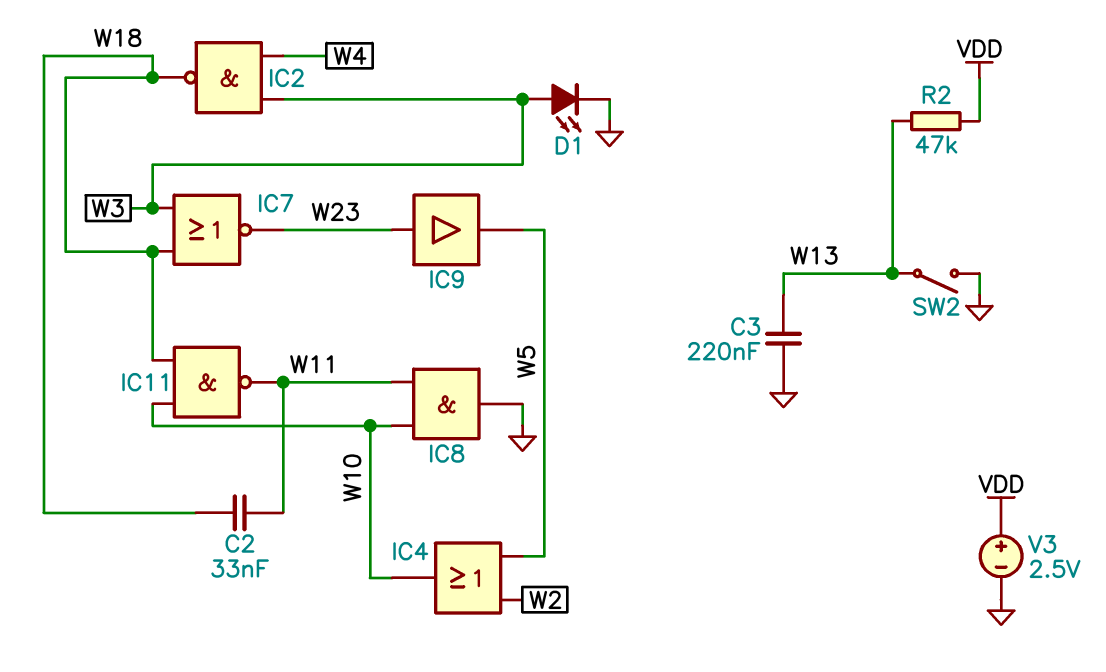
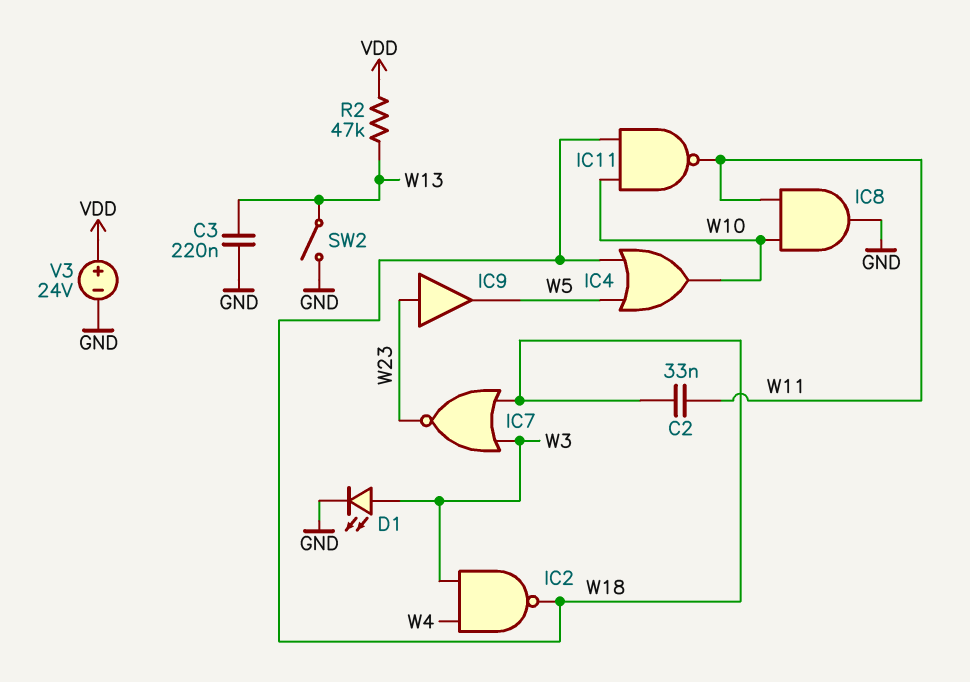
IC4: OR (in W2, in W5, out W10) -> OR (in W5, in W18, out W10)
V3: 2.5V (plus VDD, minus GND) -> 24V (plus VDD, minus GND)

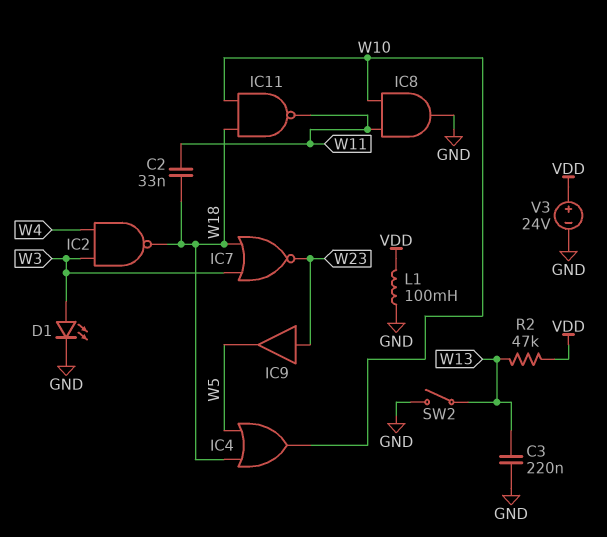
L1: none -> 100mH (GND, VDD)

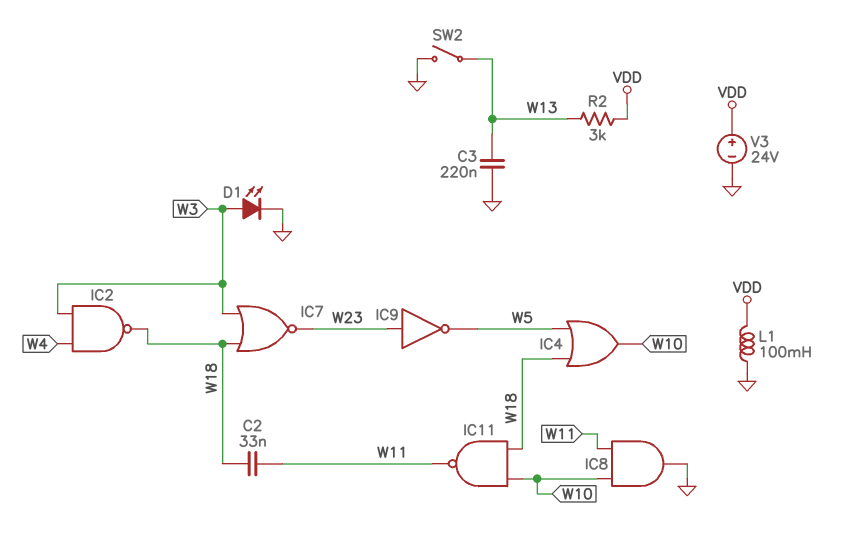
IC9: buffer (in W23, out W5) -> NOT (in W23, out W5)
R2: 47k (VDD, W13) -> 3k (VDD, W13)

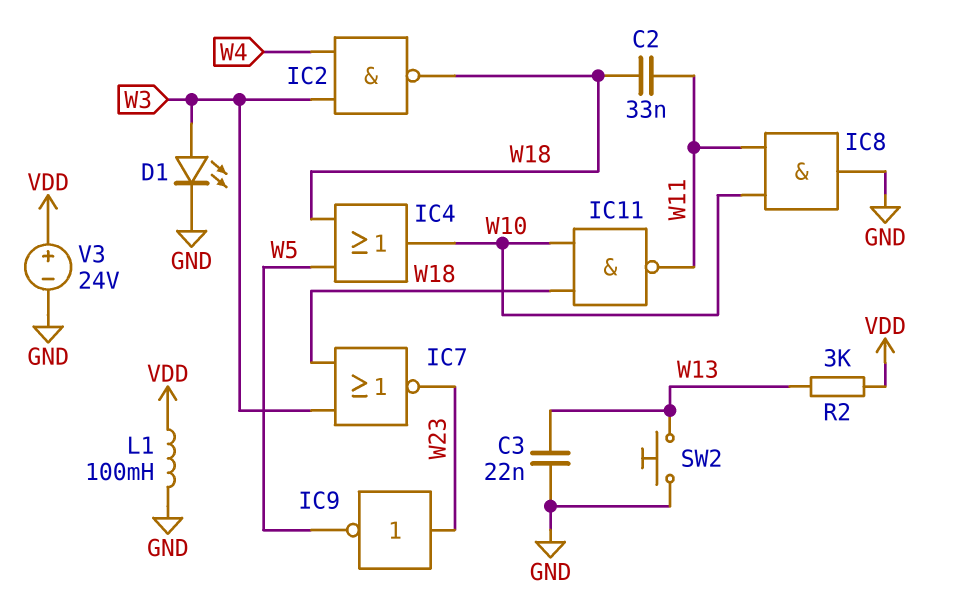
C3: 220nF (GND, W13) -> 22nF (GND, W13)
SW2: switch (GND, W13) -> button (GND, W13)

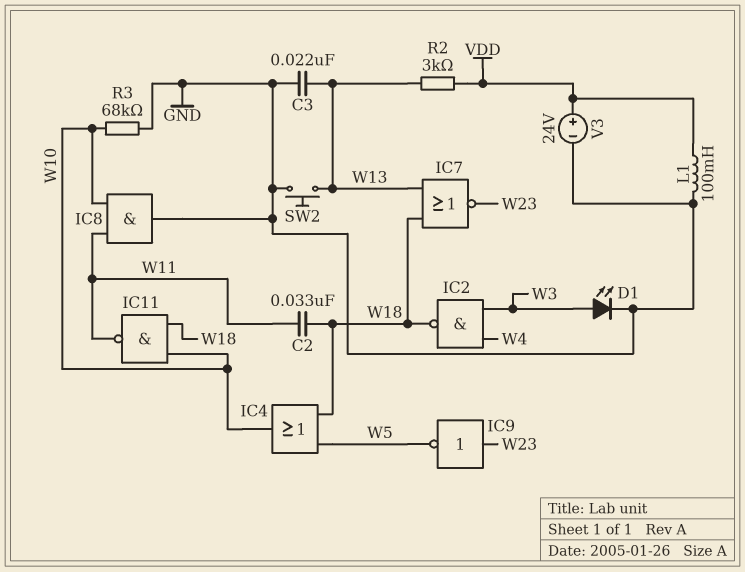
IC7: NOR (in W3, in W18, out W23) -> NOR (in W13, in W18, out W23)
R3: none -> 68k (GND, W10)

